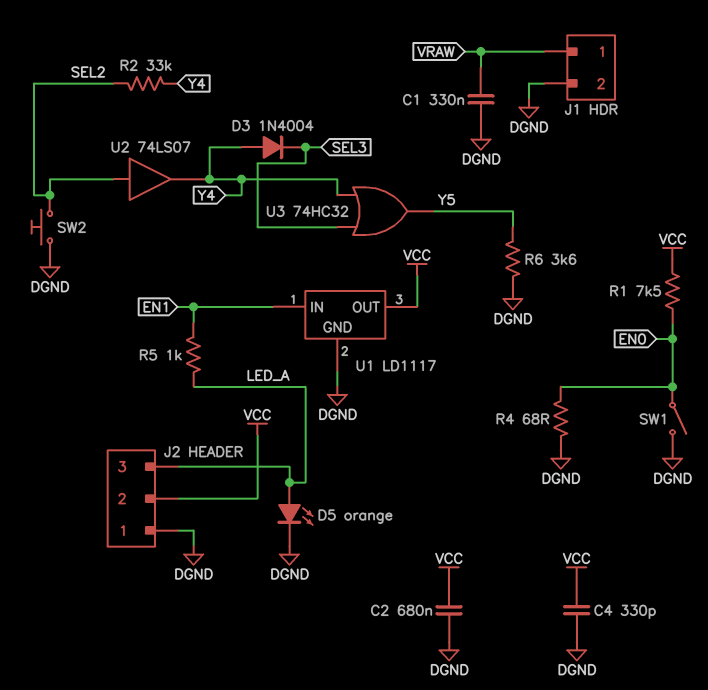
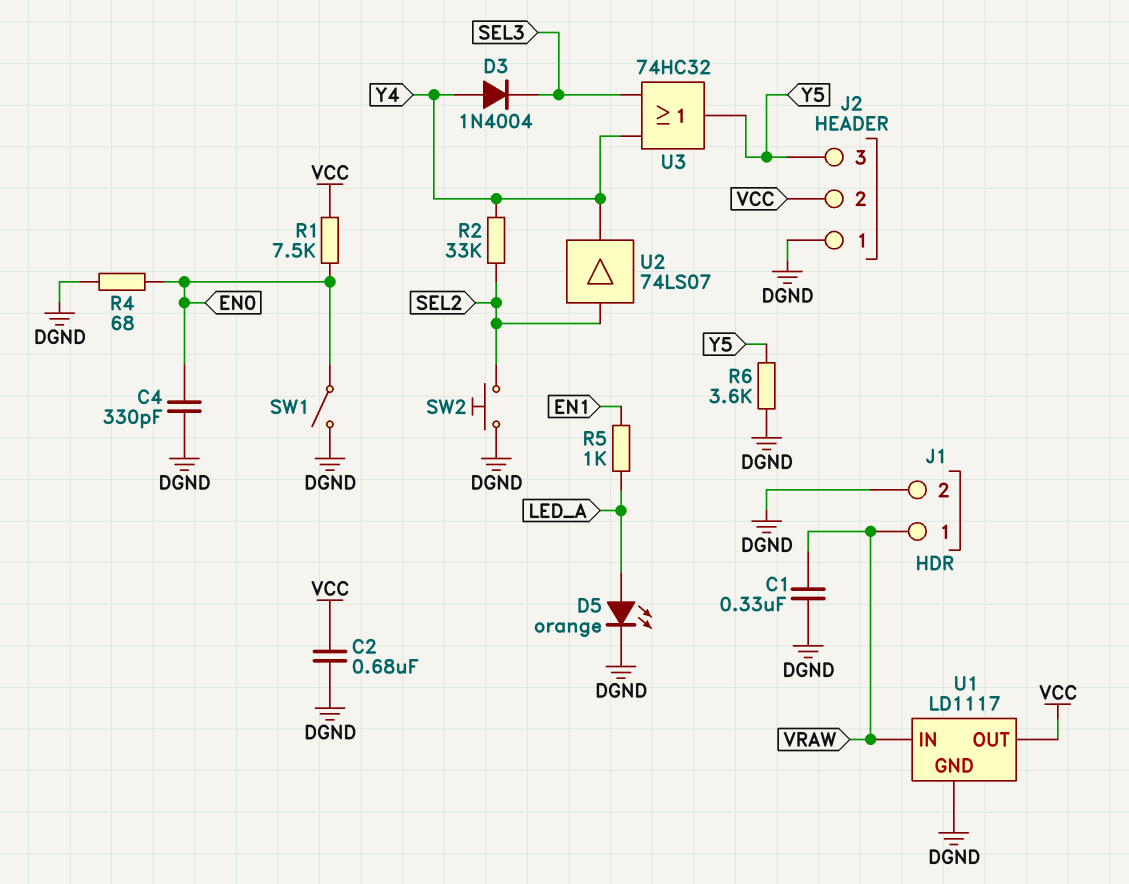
C4: 330pF (DGND, VCC) -> 330pF (DGND, EN0)
J2 pin 3: LED_A -> Y5
U1 pin IN: EN1 -> VRAW

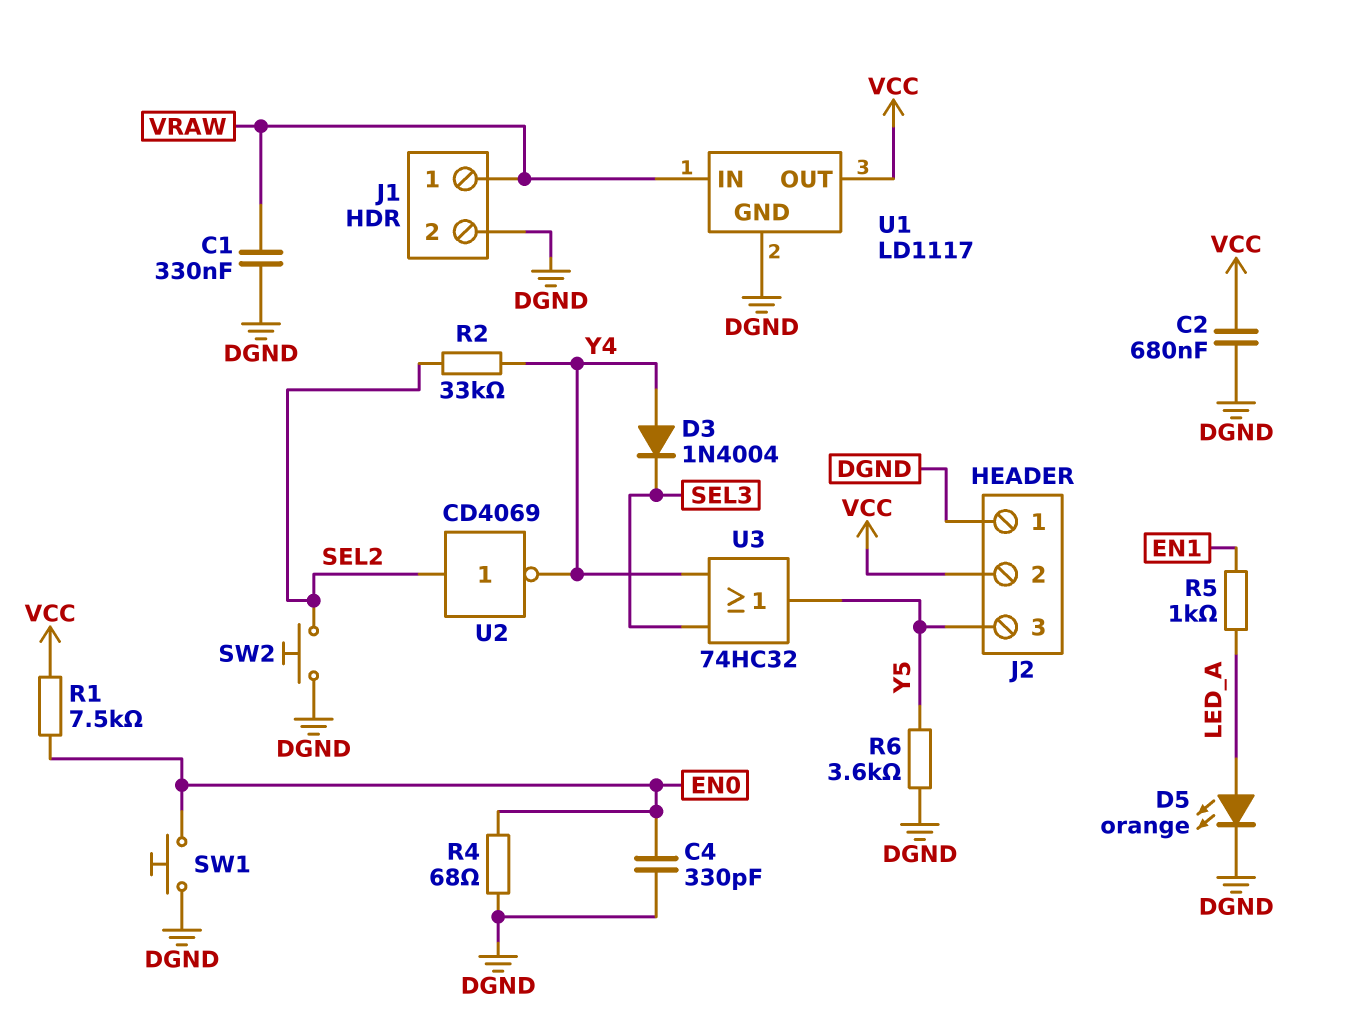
SW1: switch (DGND, EN0) -> button (DGND, EN0)
U2: buffer 74LS07 (in SEL2, out Y4) -> NOT CD4069 (in SEL2, out Y4)

